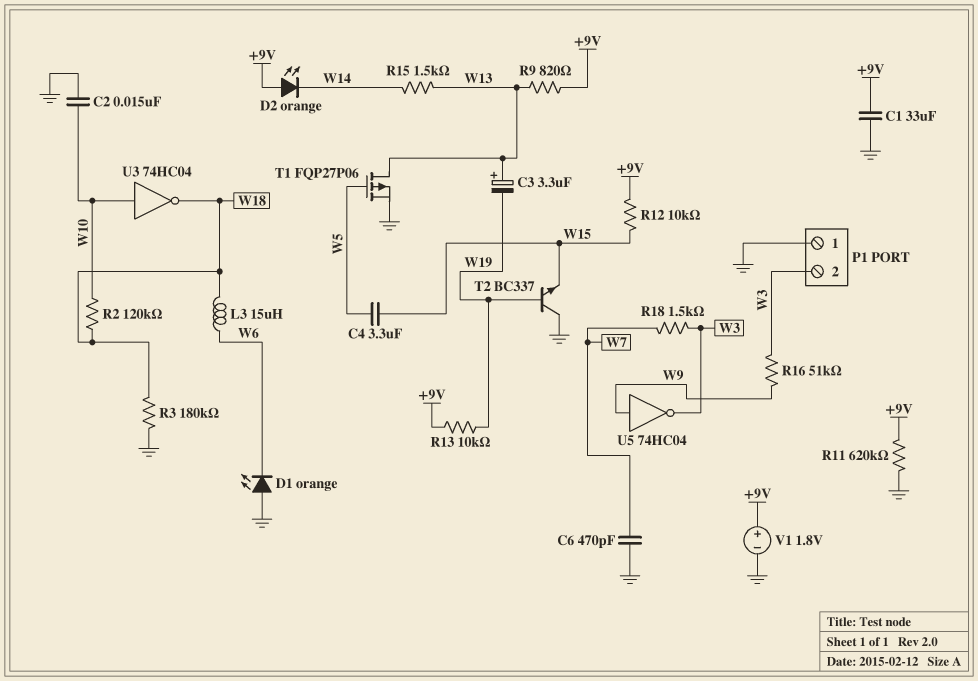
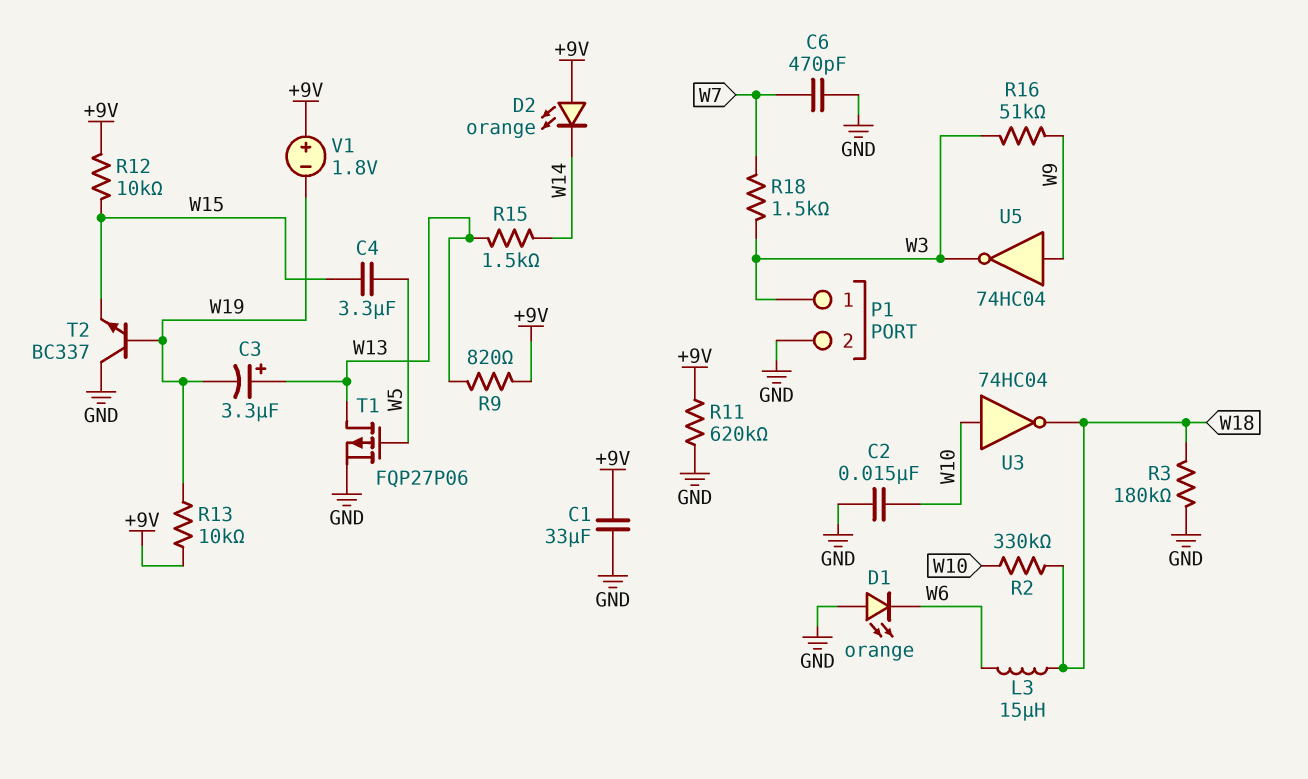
P1 pin 1: GND -> W3
P1 pin 2: W3 -> GND
R2: 120k (W10, W18) -> 330k (W10, W18)
V1: 1.8V (plus +9V, minus GND) -> 1.8V (plus +9V, minus W19)

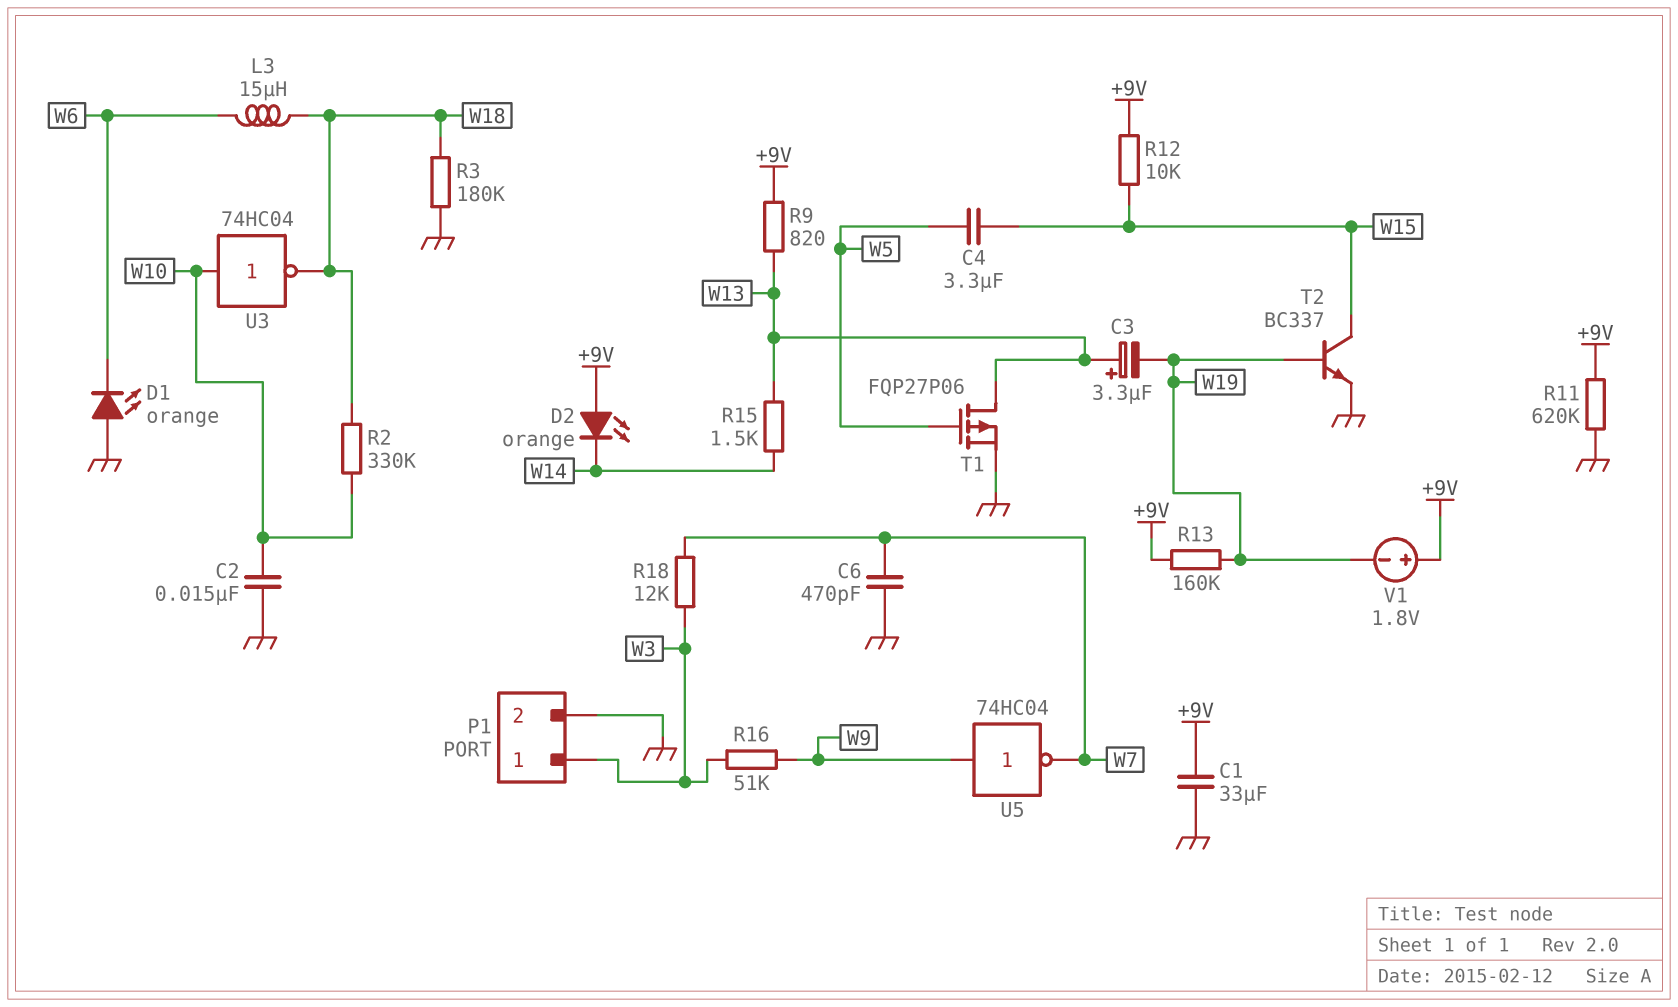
R13: 10k (+9V, W19) -> 160k (+9V, W19)
R18: 1.5k (W3, W7) -> 12k (W3, W7)
T2: NPN BC337 (B W19, C GND, E W15) -> NPN BC337 (B W19, C W15, E GND)
U5: NOT 74HC04 (in W9, out W3) -> NOT 74HC04 (in W9, out W7)

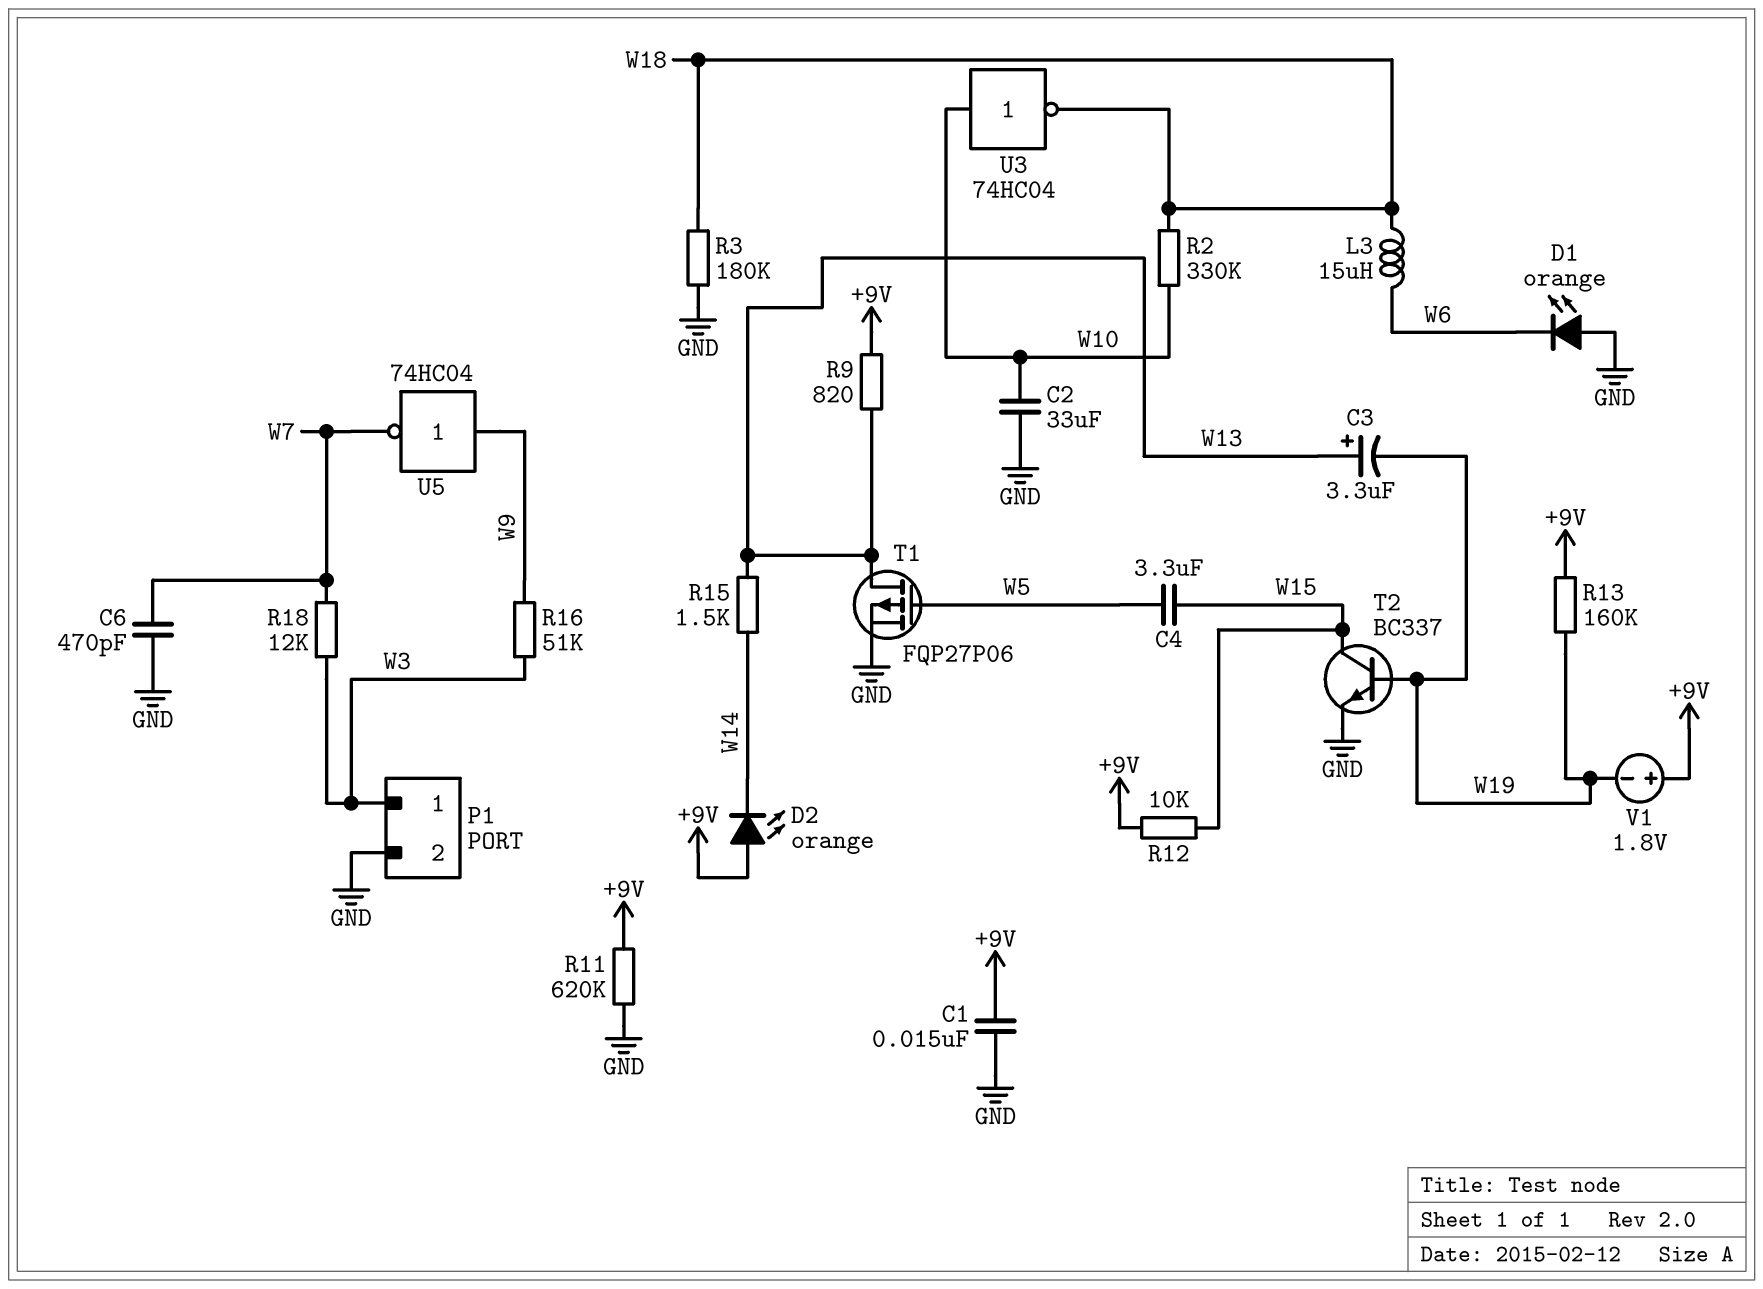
C1: 33uF (+9V, GND) -> 15nF (+9V, GND)
C2: 15nF (GND, W10) -> 33uF (GND, W10)

